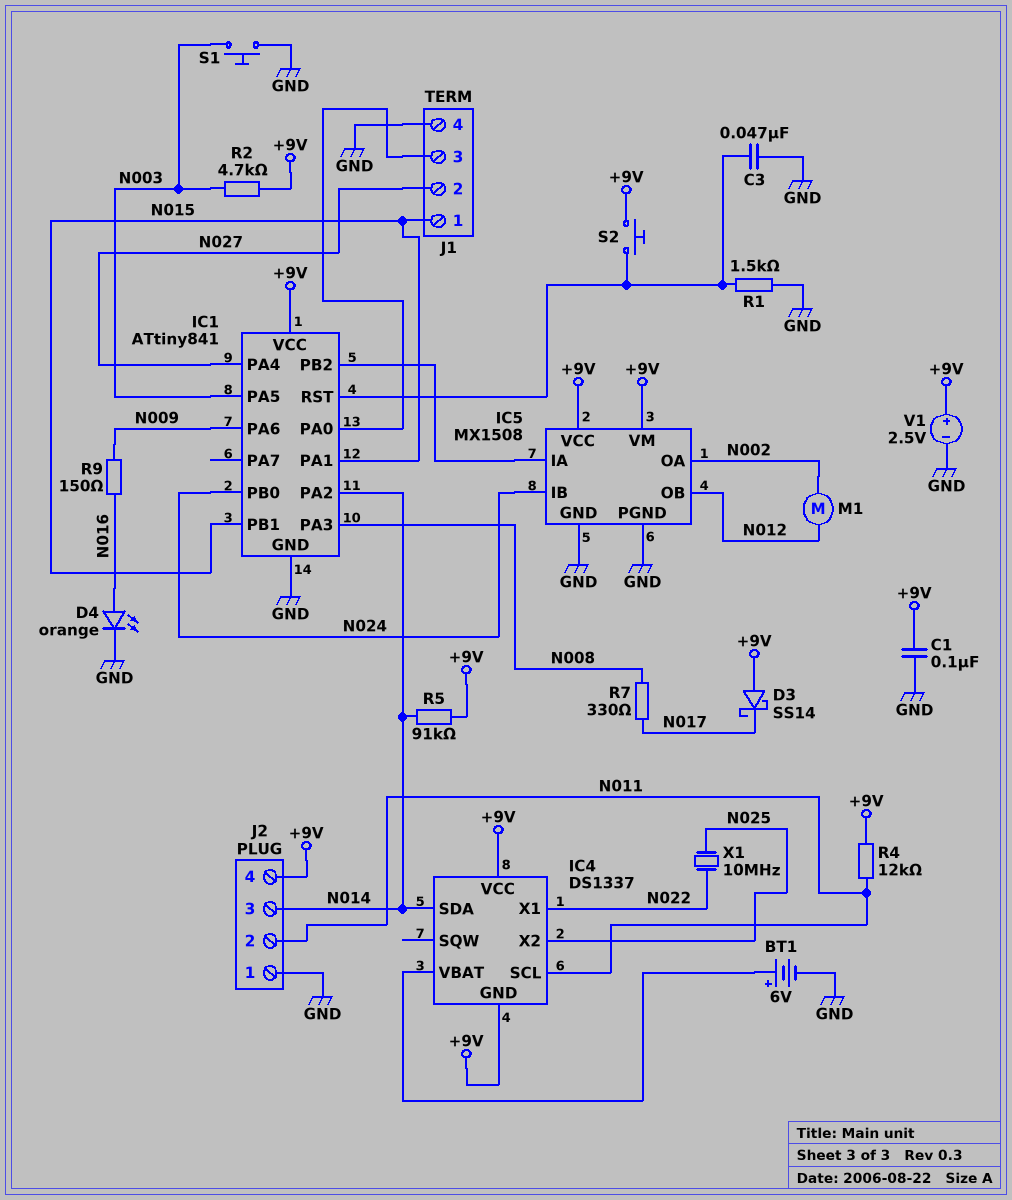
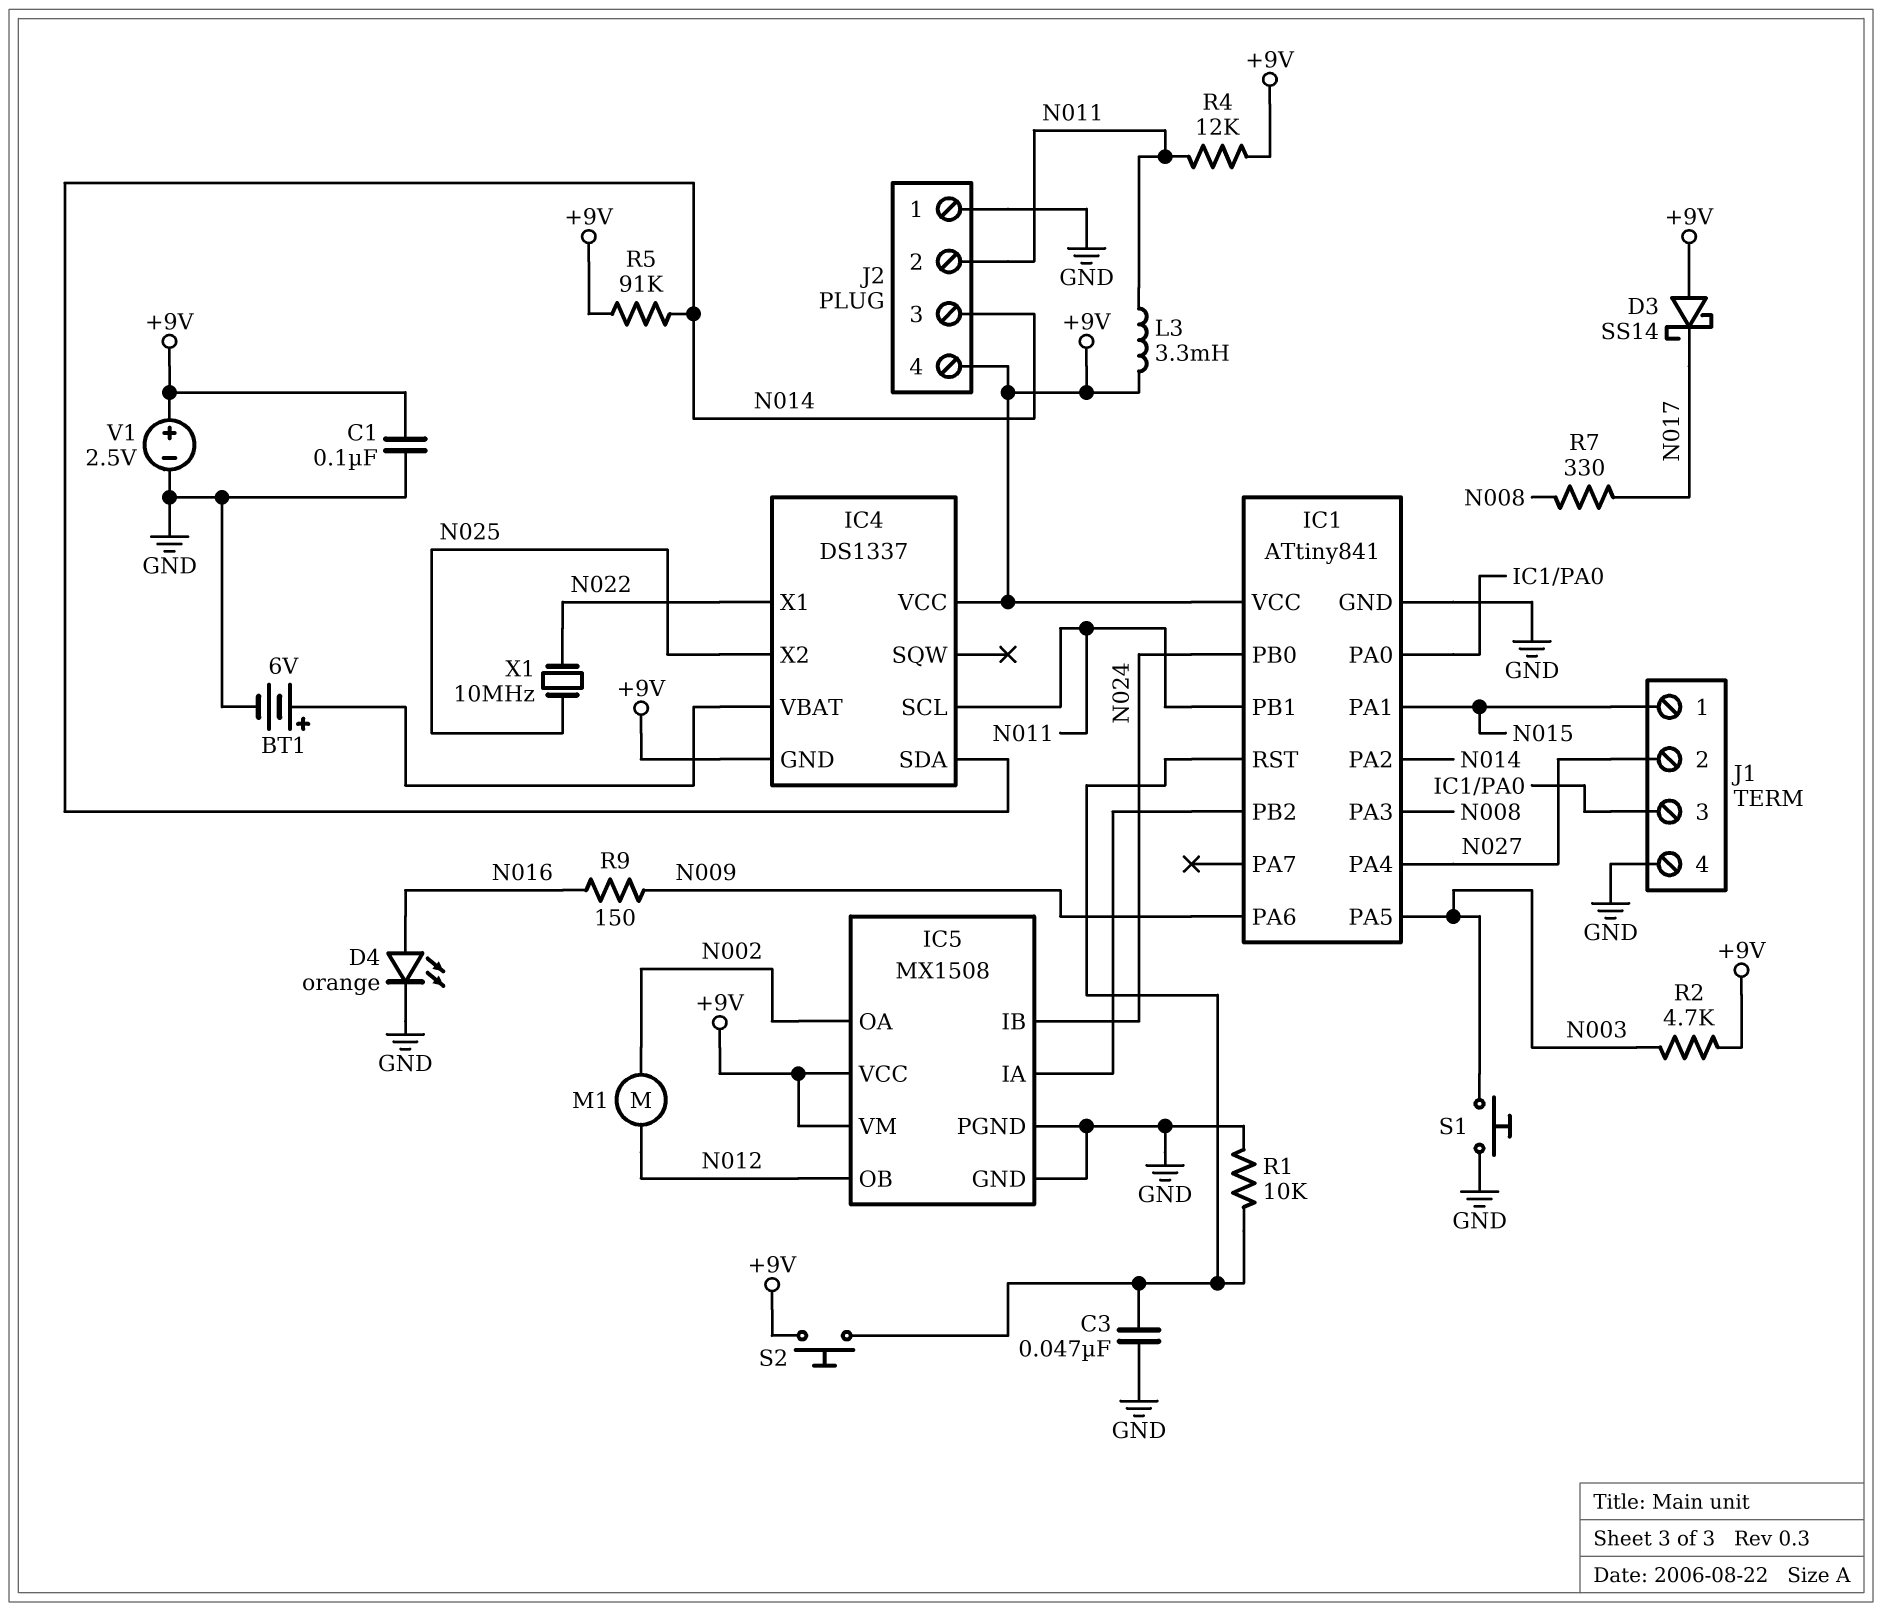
IC1 pin PB1: N015 -> N011
L3: none -> 3.3mH (+9V, N011)
R1: 1.5k (GND, IC1/RST) -> 10k (GND, IC1/RST)

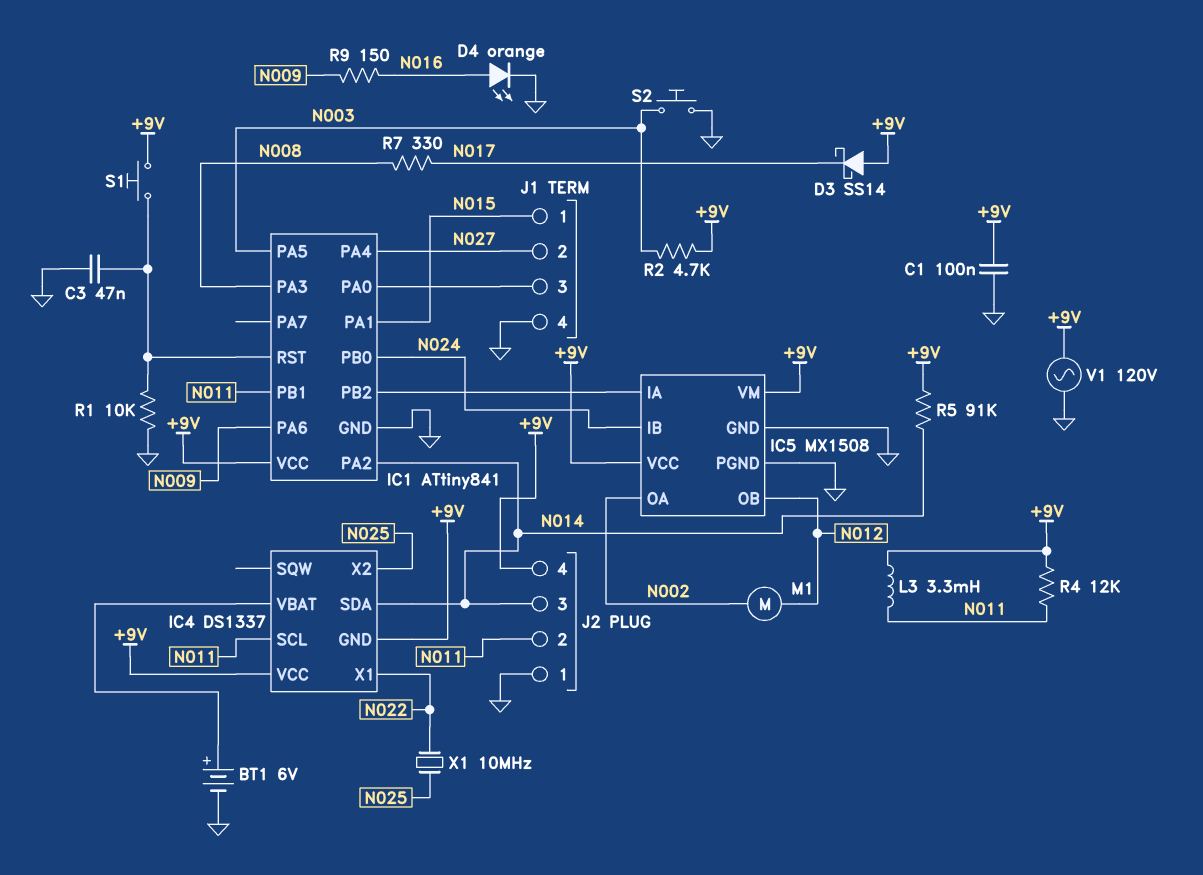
S1: button (GND, N003) -> button (+9V, IC1/RST)
S2: button (+9V, IC1/RST) -> button (GND, N003)
V1: 2.5V (plus +9V, minus GND) -> AC 120V (+9V, GND)

